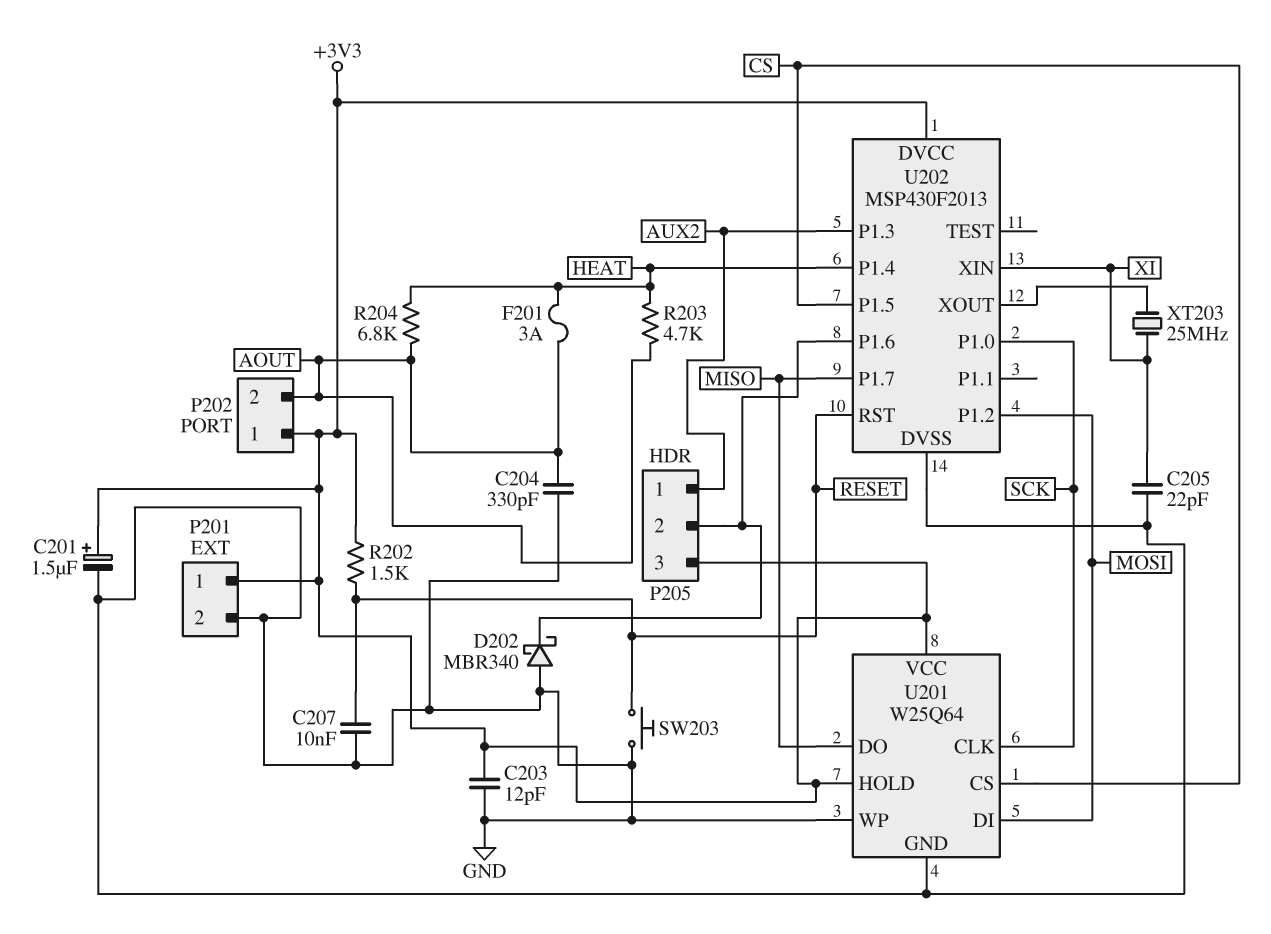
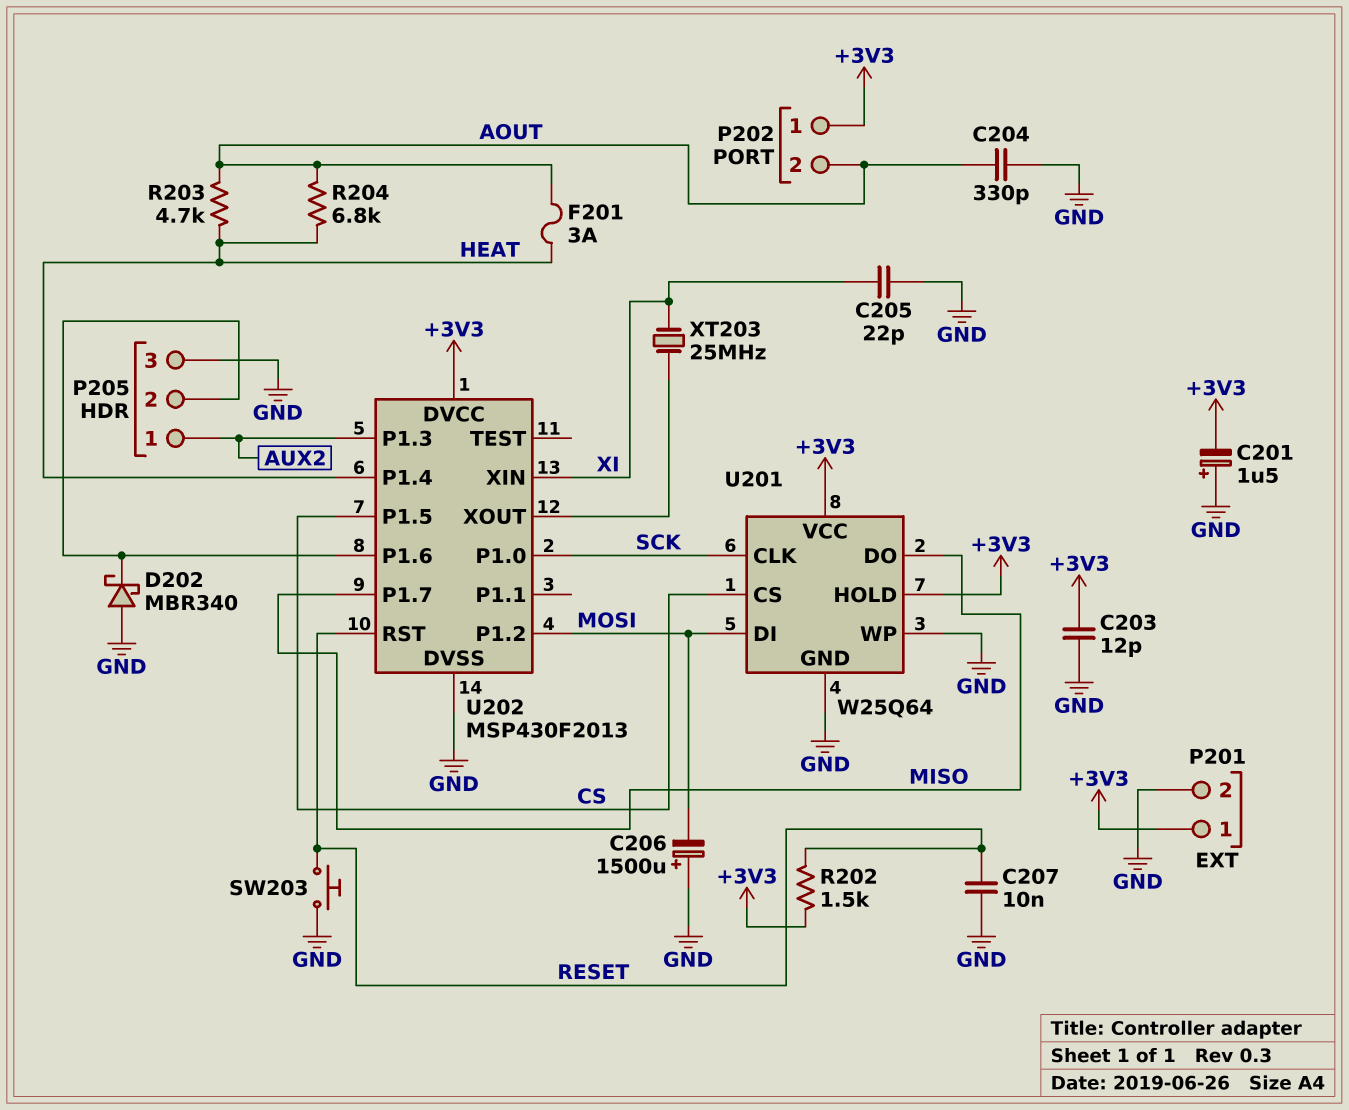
C201: 1.5uF (plus +3V3, minus GND) -> 1.5uF (plus GND, minus +3V3)
C206: none -> 1500uF (plus GND, minus MOSI)
P205 pin 3: +3V3 -> GND

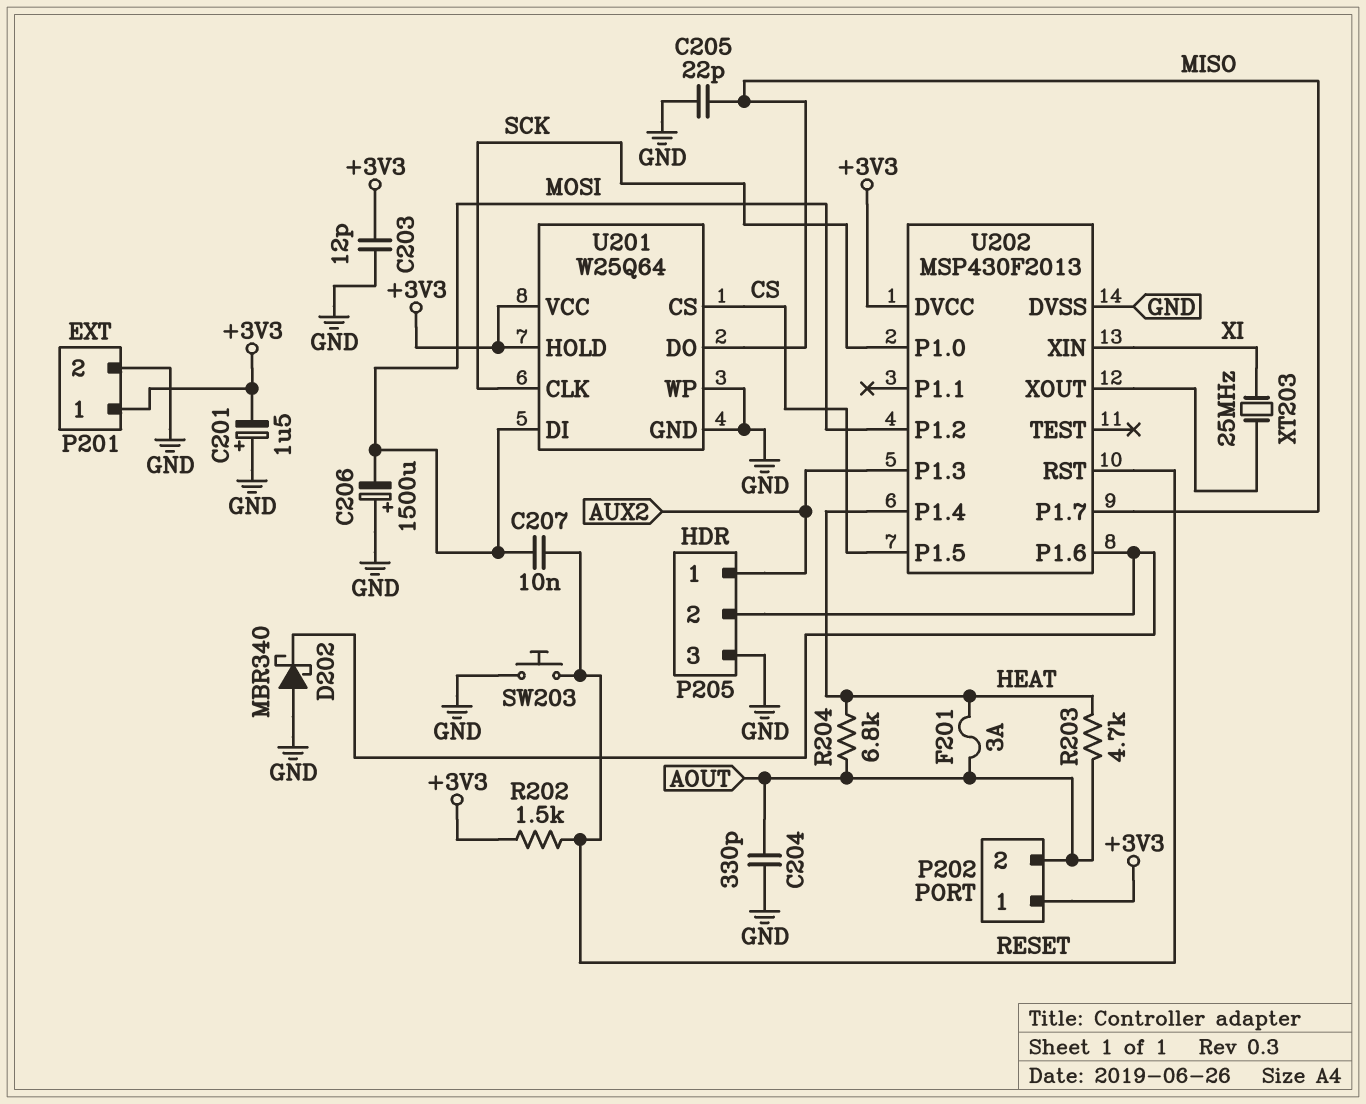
C205: 22pF (GND, XI) -> 22pF (GND, MISO)
C207: 10nF (GND, RESET) -> 10nF (MOSI, RESET)

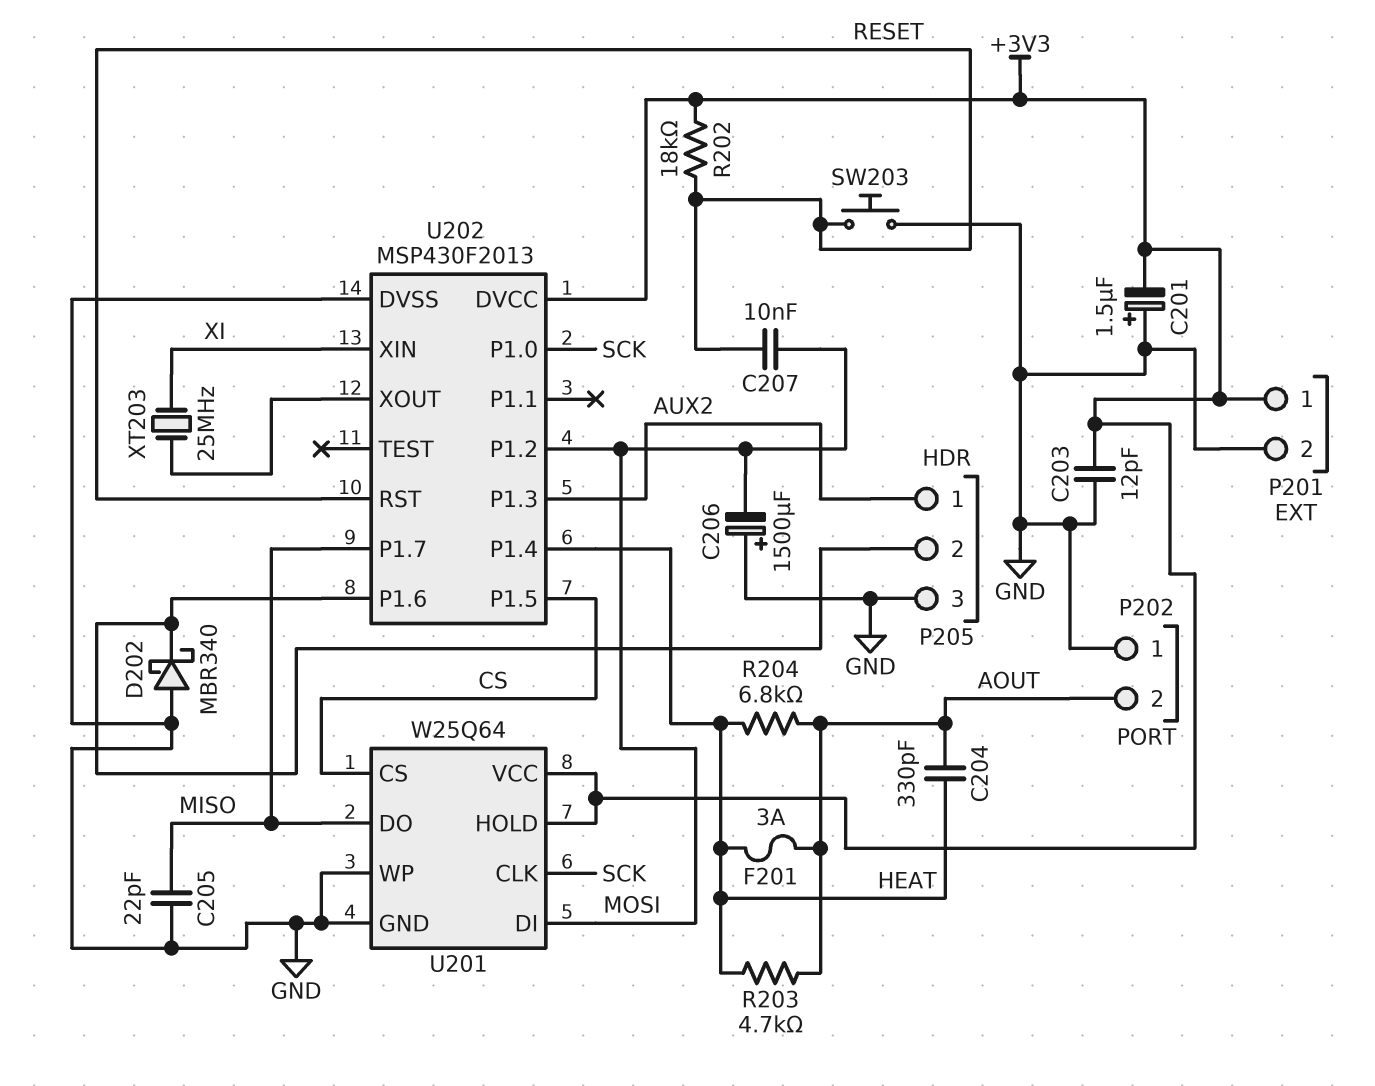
C204: 330pF (AOUT, GND) -> 330pF (AOUT, HEAT)
P202 pin 1: +3V3 -> GND
R202: 1.5k (+3V3, RESET) -> 18k (+3V3, RESET)

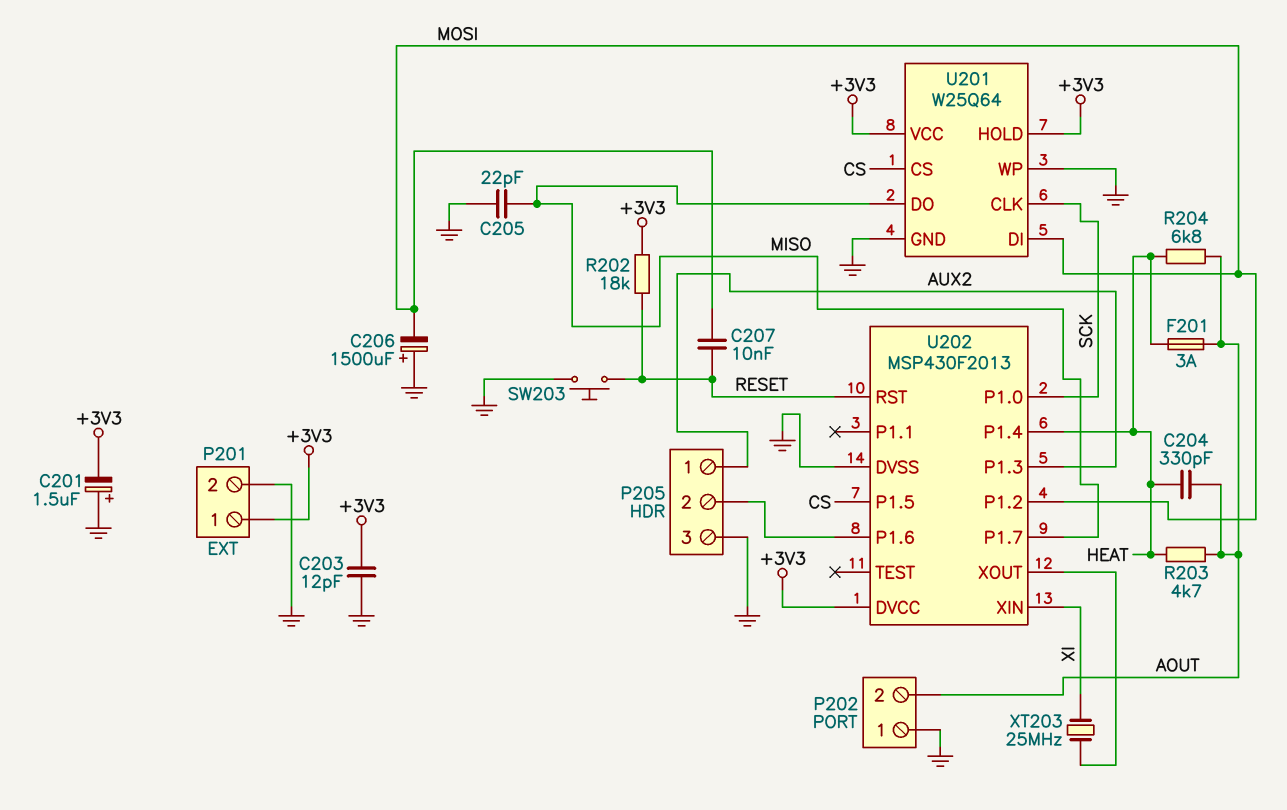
D202: schottky MBR340 (A GND, K P205/2) -> none

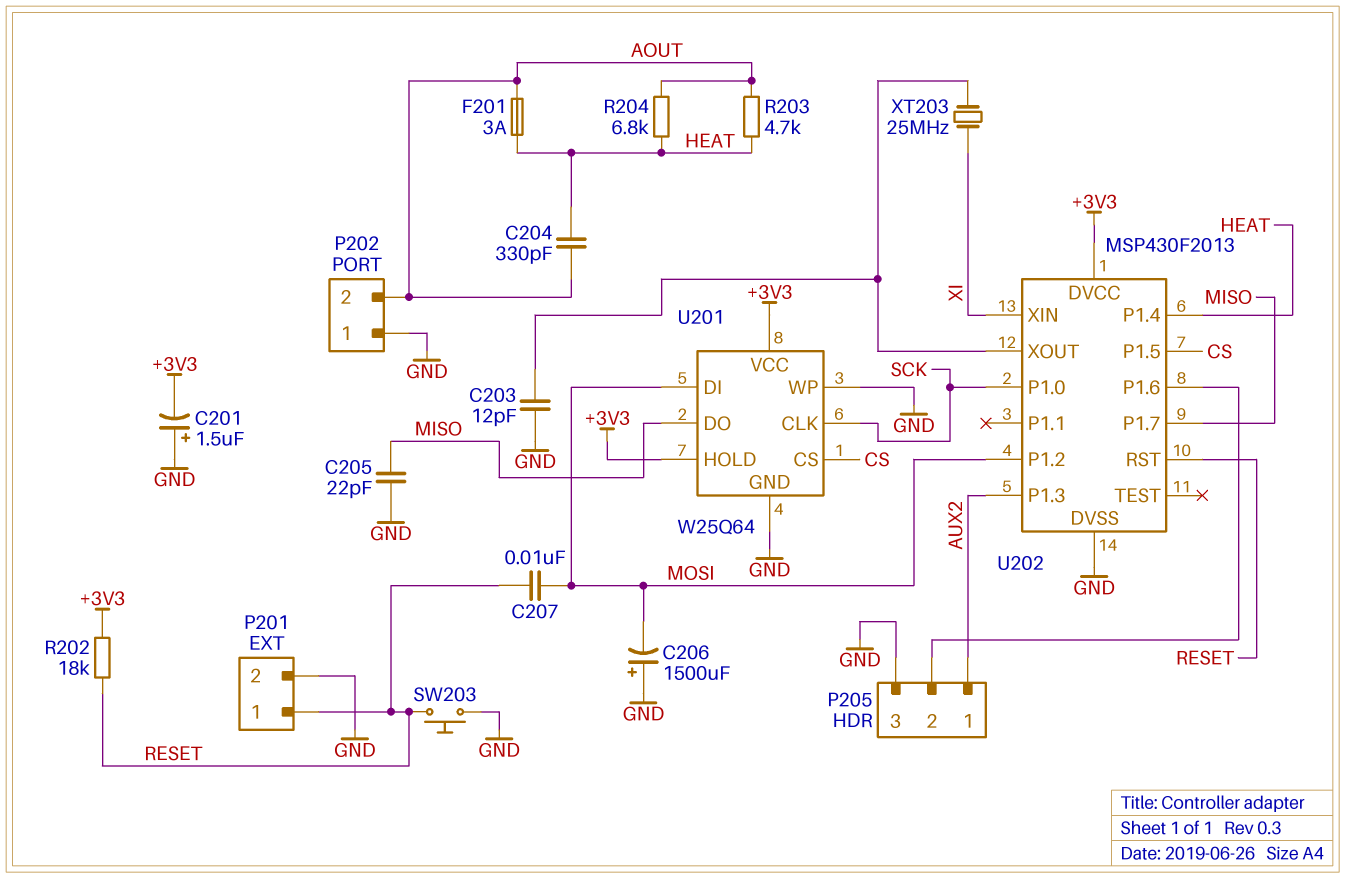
C203: 12pF (+3V3, GND) -> 12pF (GND, U202/XOUT)
P201 pin 1: +3V3 -> RESET

